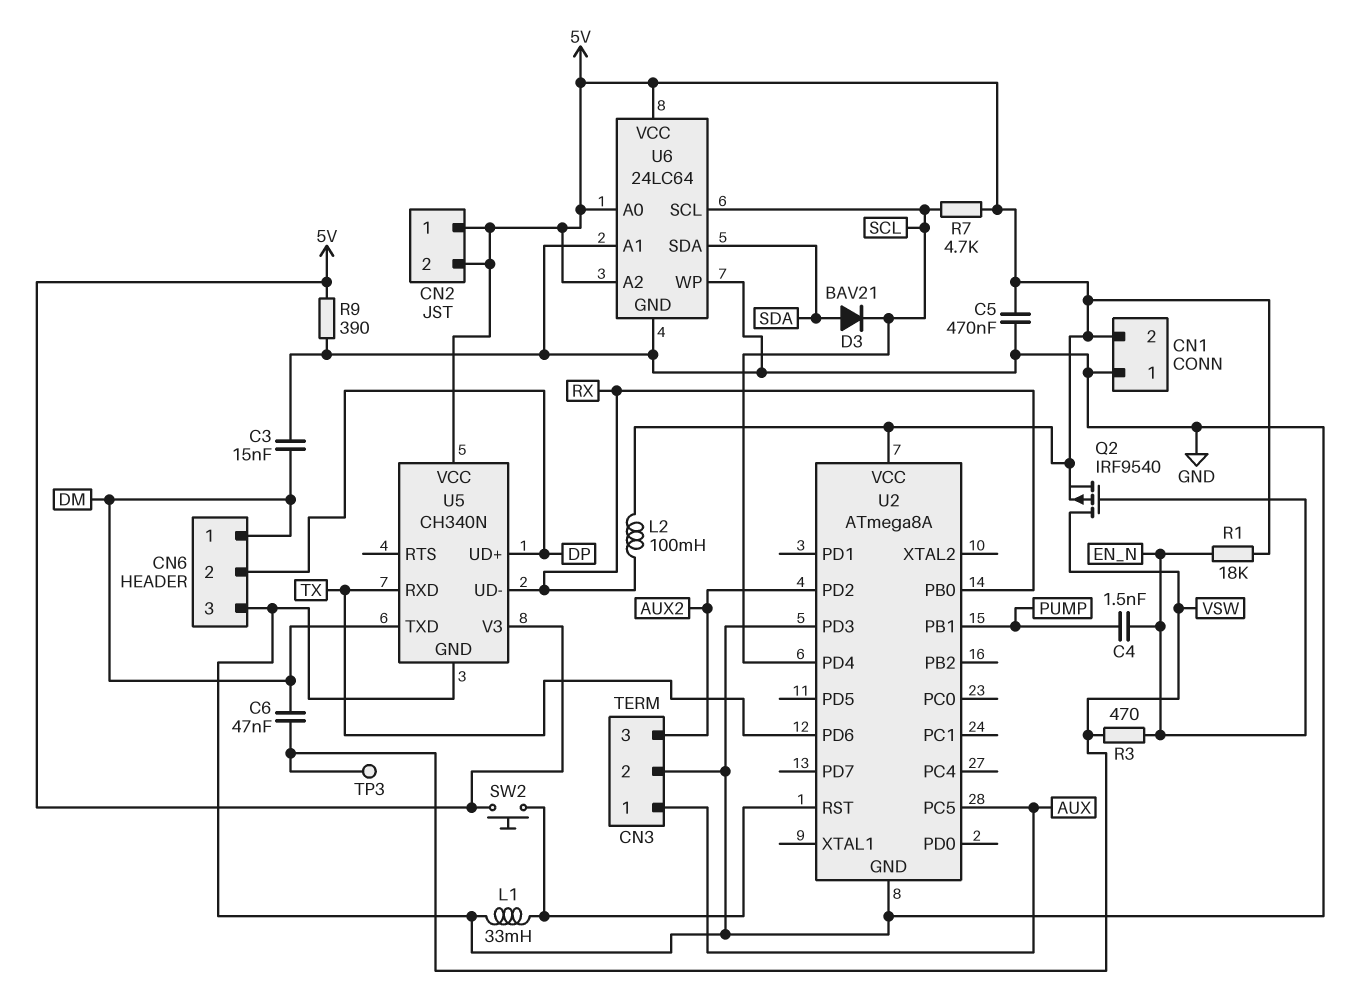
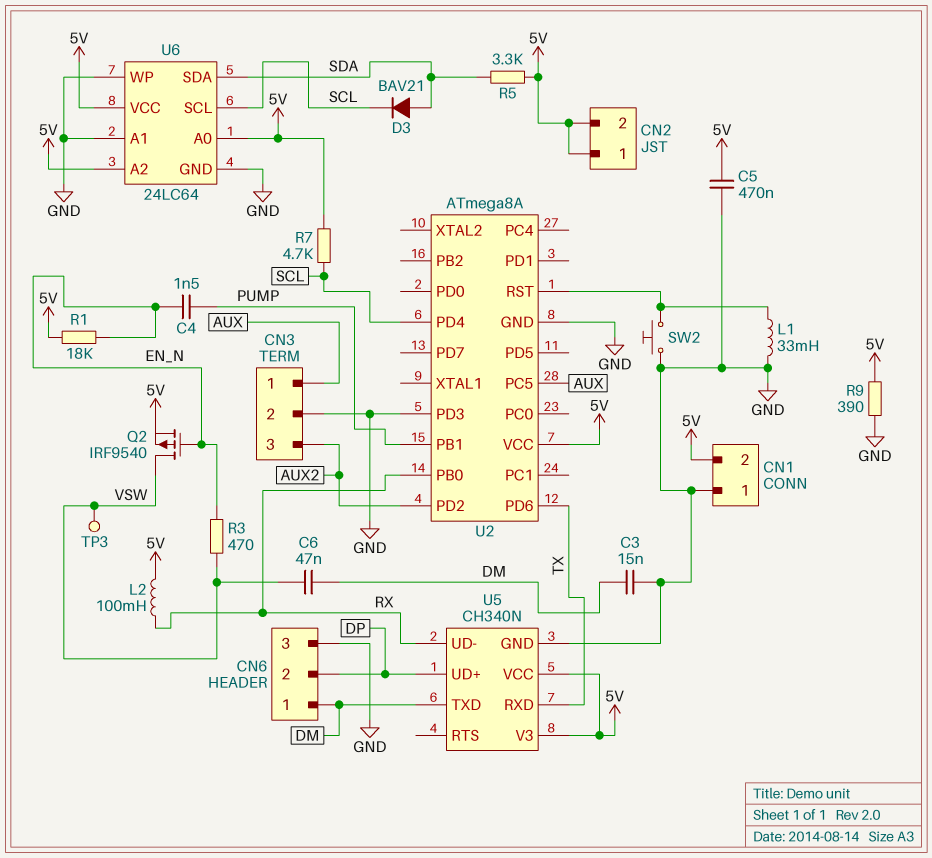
R5: none -> 3.3k (5V, SDA)
SW2: button (5V, U2/RST) -> button (GND, U2/RST)

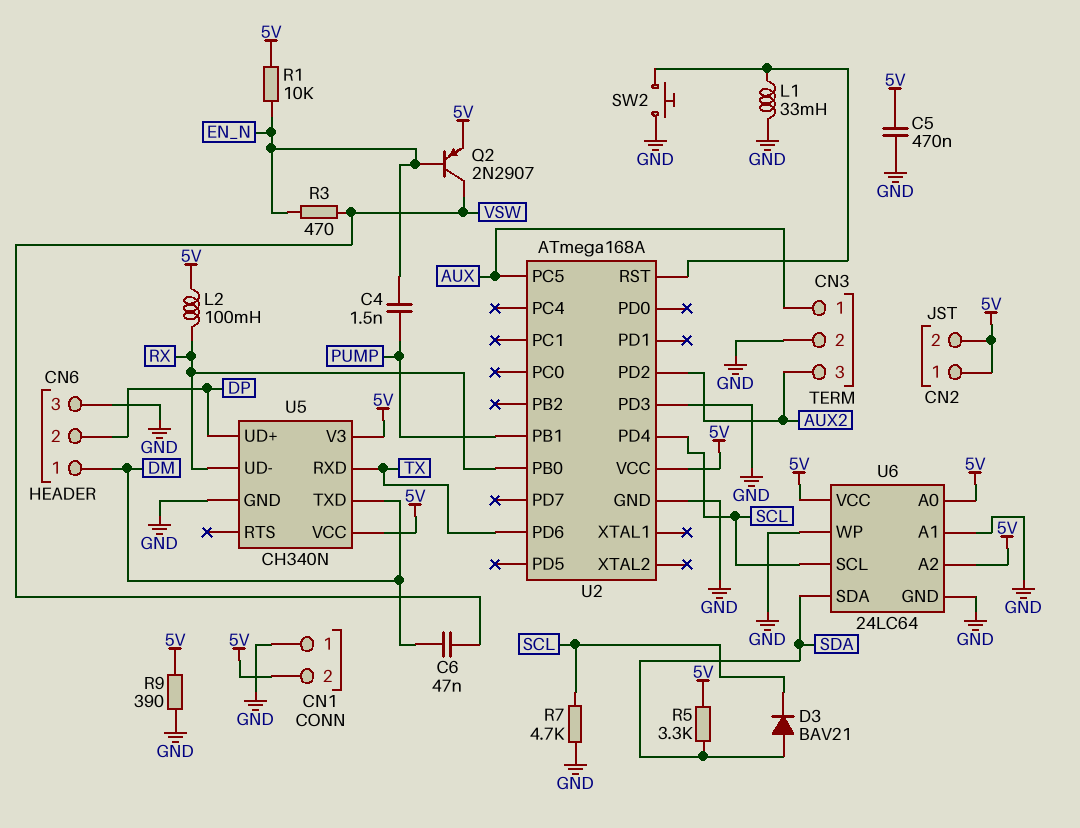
C3: 15nF (DM, GND) -> none
Q2: PMOS IRF9540 (G EN_N, D VSW, S 5V) -> PNP 2N2907 (B EN_N, C VSW, E 5V)
R1: 18k (5V, EN_N) -> 10k (5V, EN_N)
R7: 4.7k (5V, SCL) -> 4.7k (GND, SCL)
TP3: test point (VSW) -> none
U2: ATmega8A -> ATmega168A

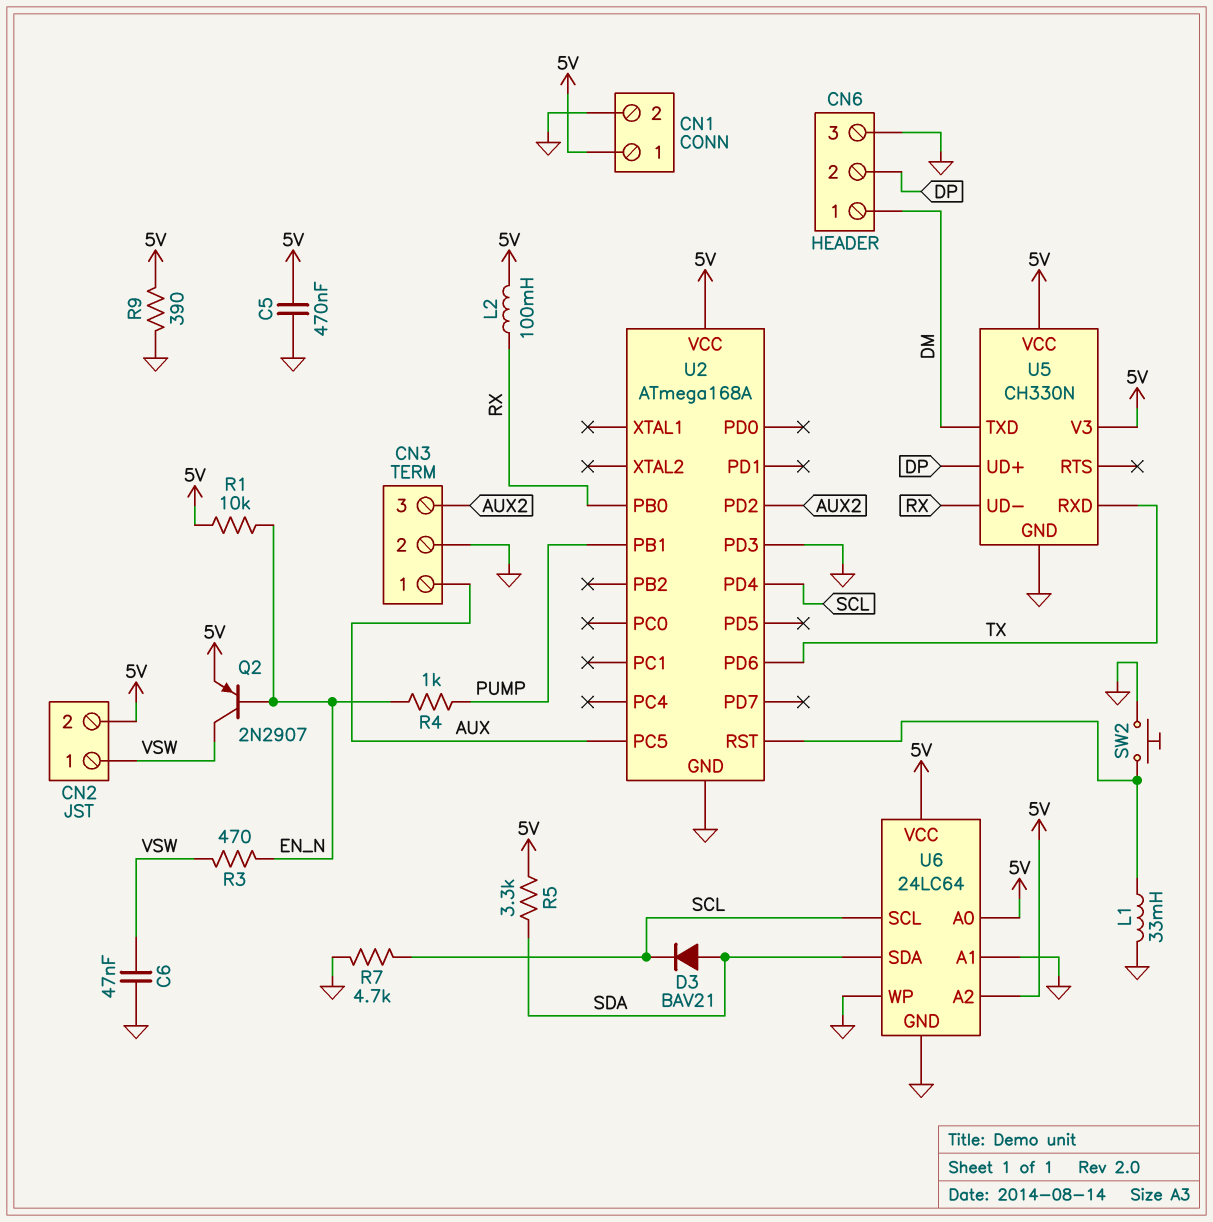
C4: 1.5nF (EN_N, PUMP) -> none
C6: 47nF (DM, VSW) -> 47nF (GND, VSW)
CN1 pin 1: GND -> 5V
CN1 pin 2: 5V -> GND
CN2 pin 1: 5V -> VSW
R4: none -> 1k (EN_N, PUMP)
U5: CH340N -> CH330N

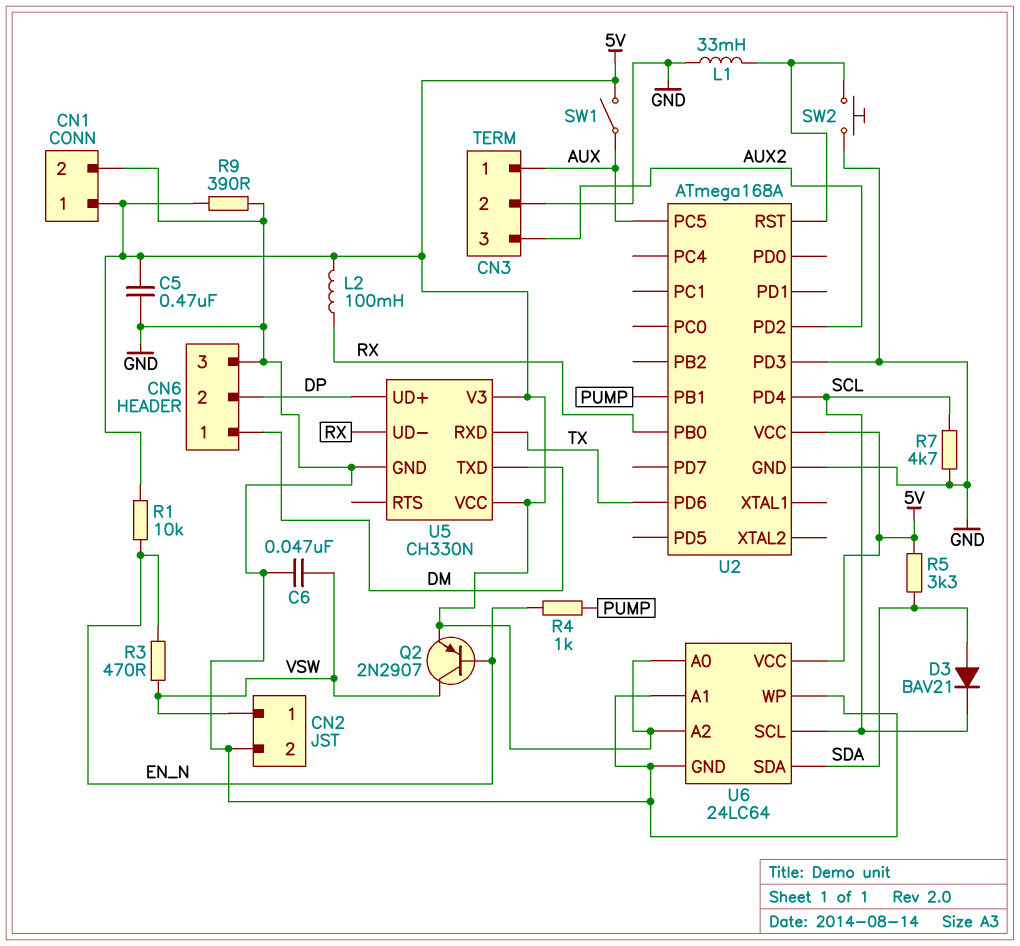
CN2 pin 2: 5V -> GND
SW1: none -> switch (5V, AUX)

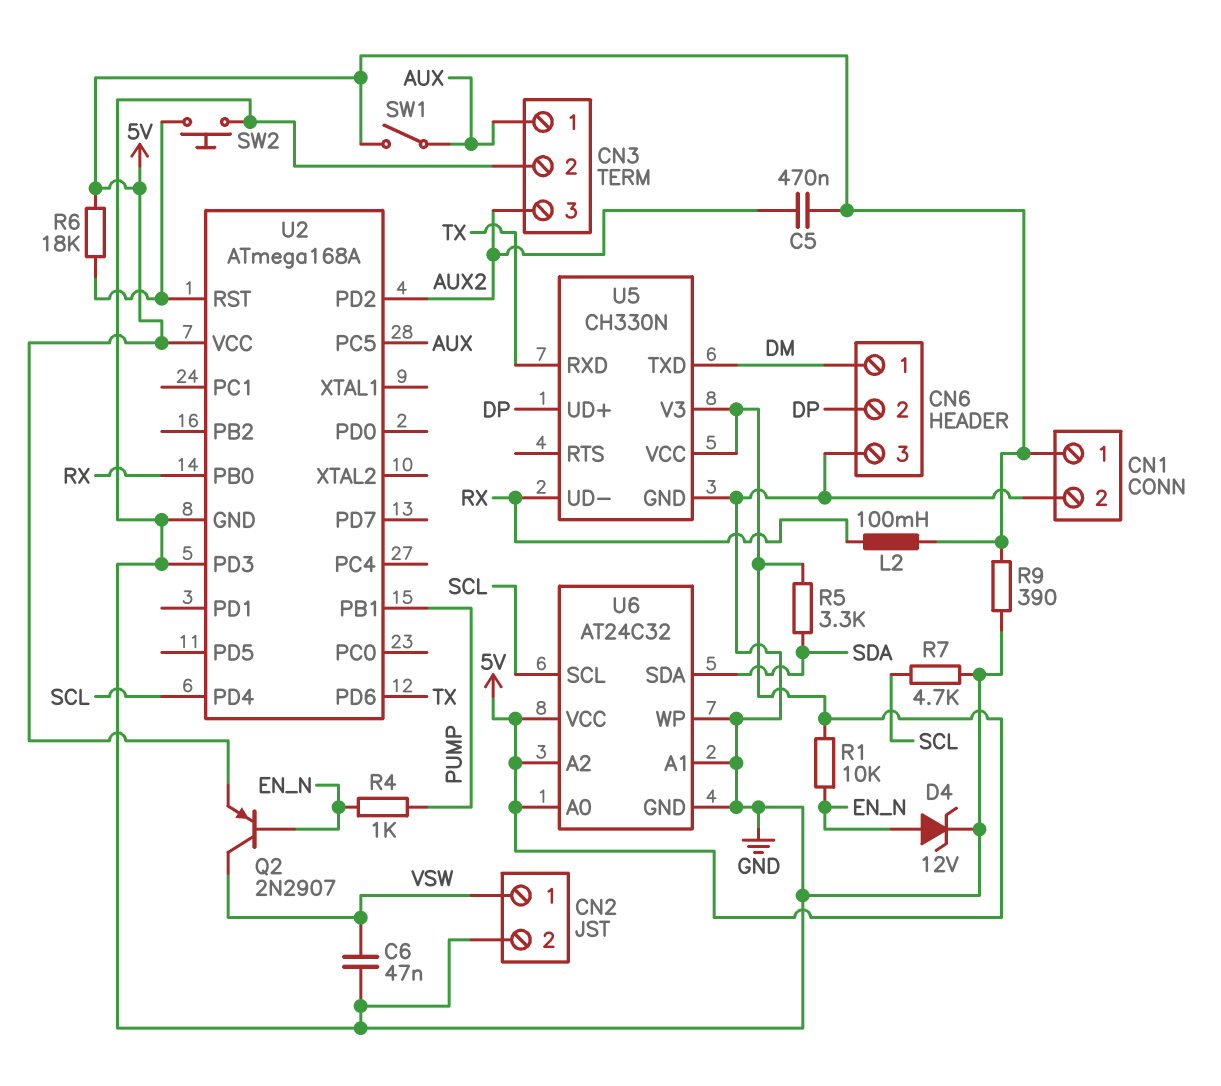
C5: 470nF (5V, GND) -> 470nF (5V, AUX2)
D3: diode BAV21 (A SDA, K SCL) -> none
D4: none -> zener 12V (A EN_N, K GND)
L1: 33mH (GND, U2/RST) -> none
R3: 470 (EN_N, VSW) -> none
R6: none -> 18k (5V, U2/RST)
U6: 24LC64 -> AT24C32

